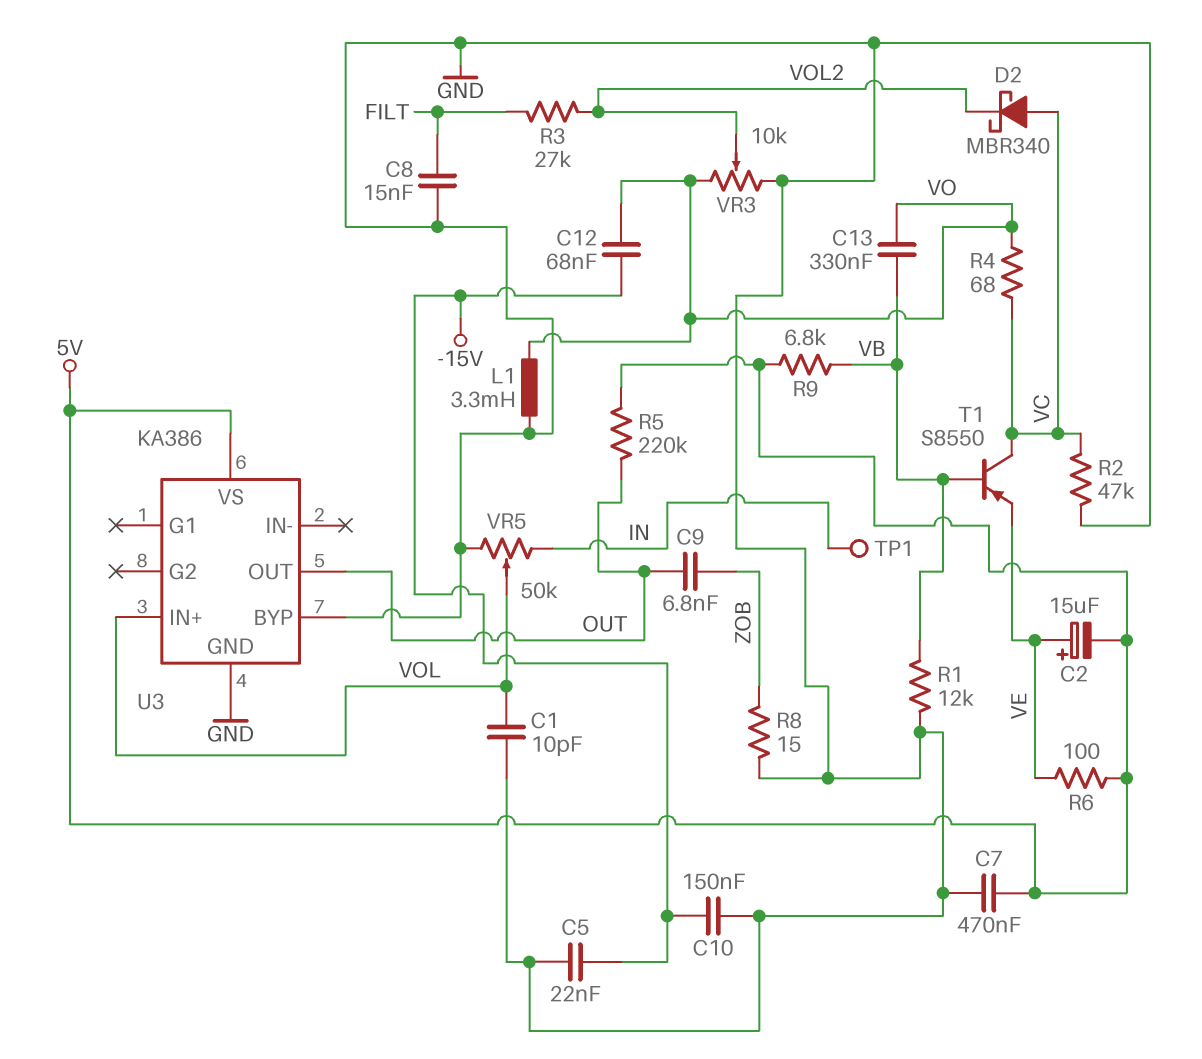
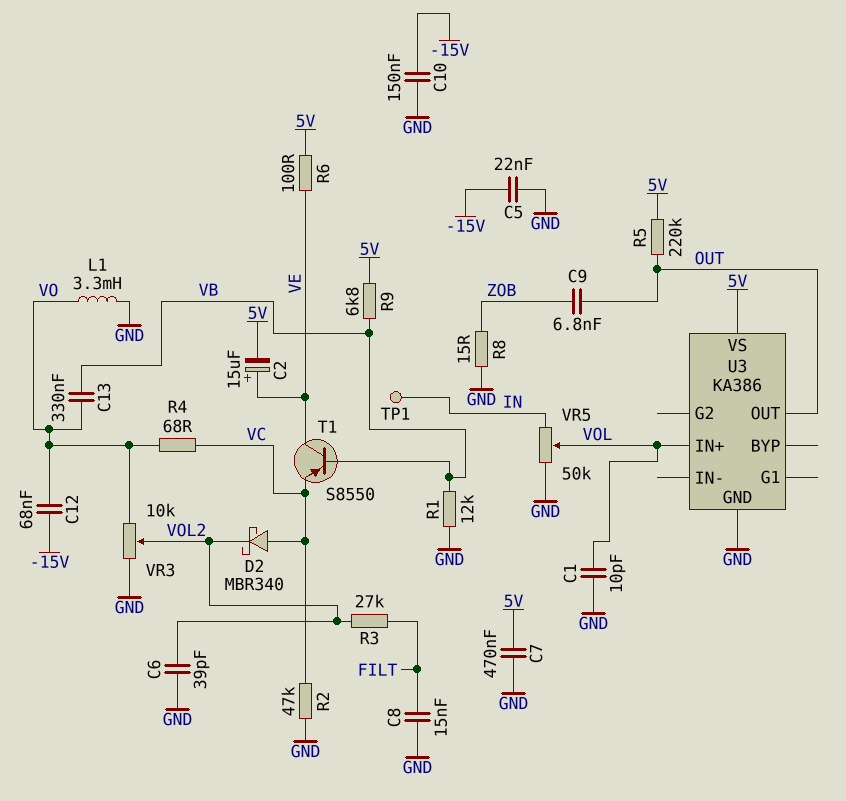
C6: none -> 39pF (GND, VOL2)
T1: PNP S8550 (B VB, C VC, E VE) -> PNP S8550 (B VB, C VE, E VC)
U3 pin BYP: GND -> none

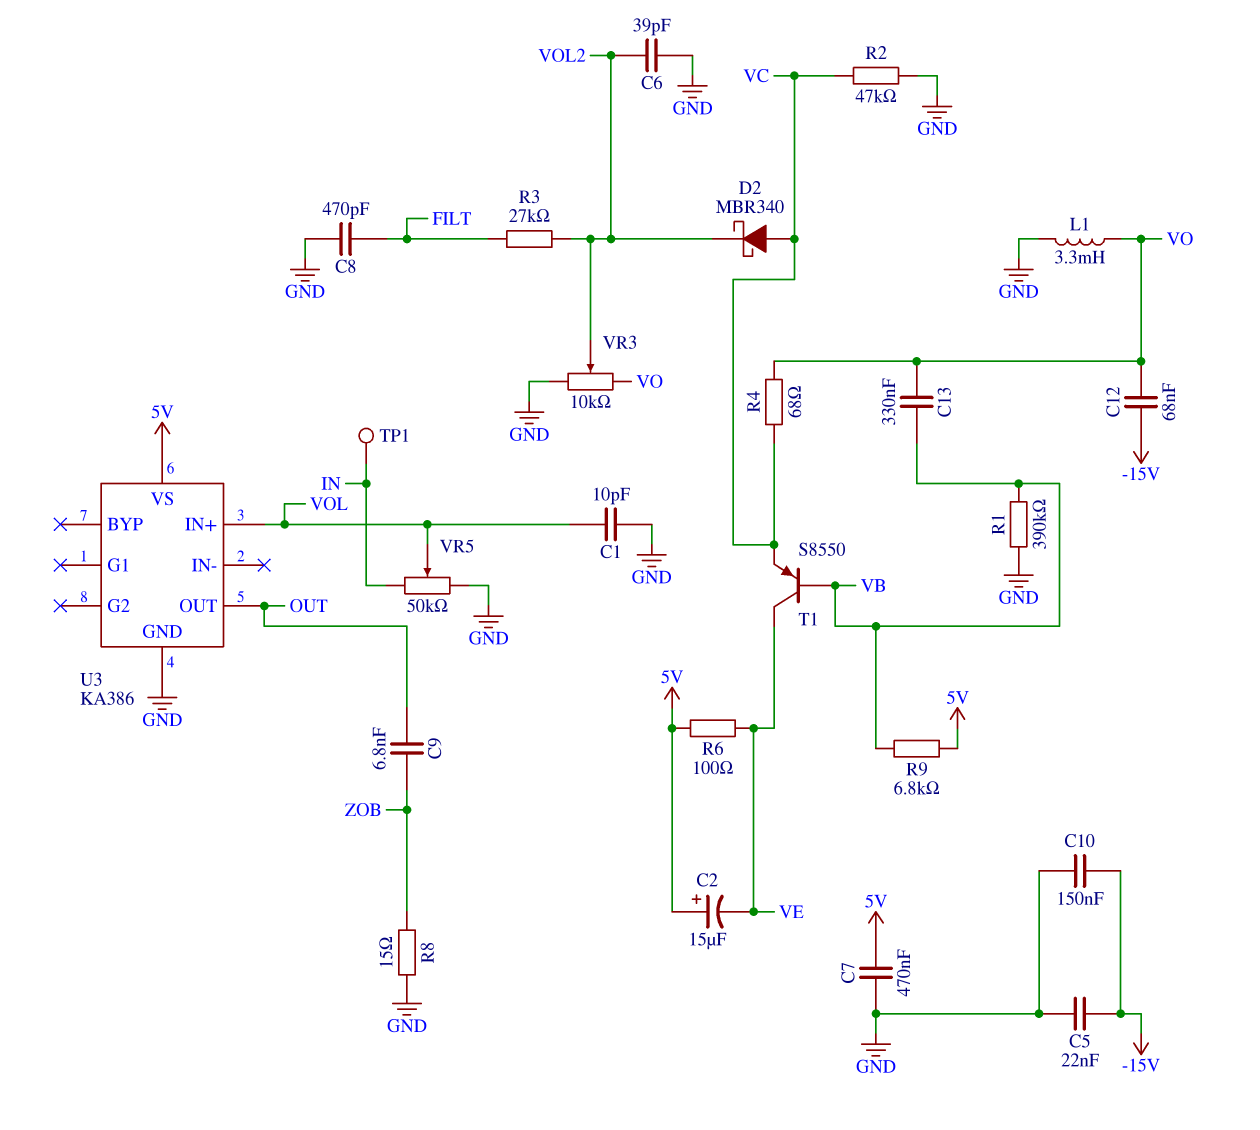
C2: 15uF (plus VE, minus 5V) -> 15uF (plus 5V, minus VE)
C8: 15nF (FILT, GND) -> 470pF (FILT, GND)
R1: 12k (GND, VB) -> 390k (GND, VB)
R5: 220k (5V, OUT) -> none

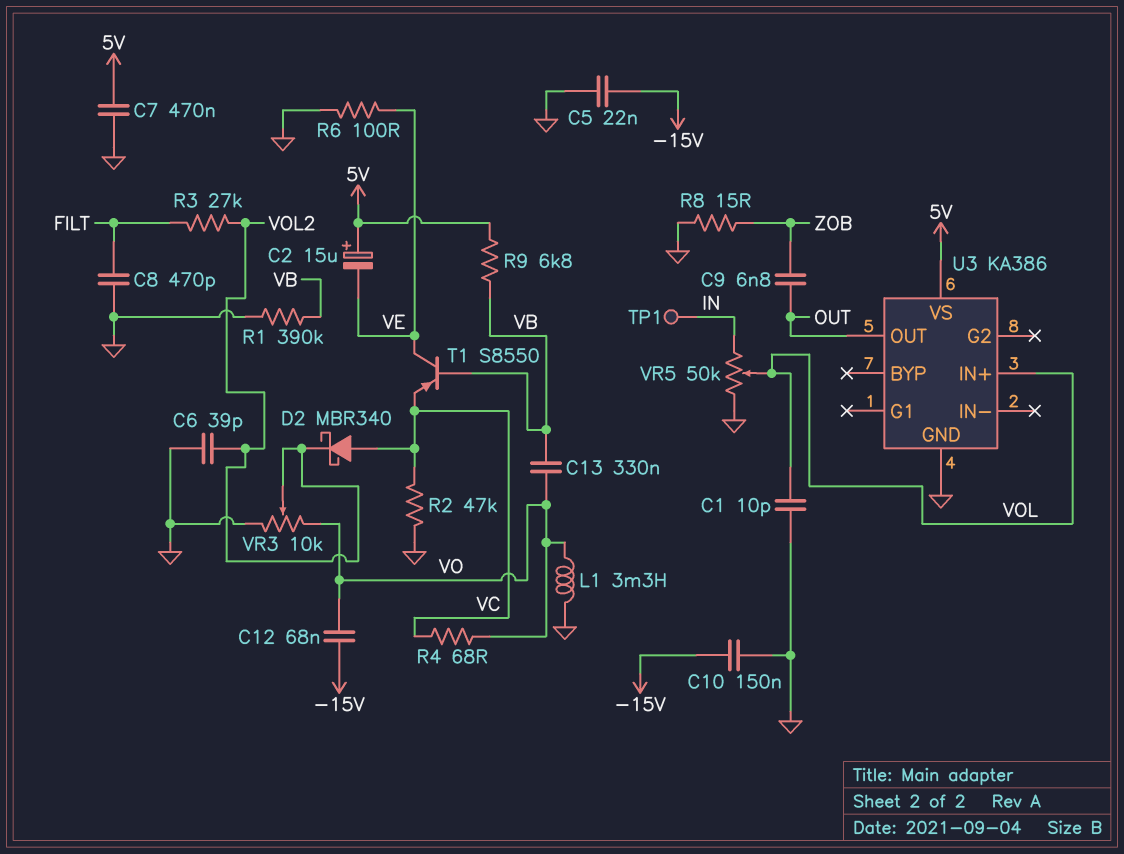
R6: 100 (5V, VE) -> 100 (GND, VE)

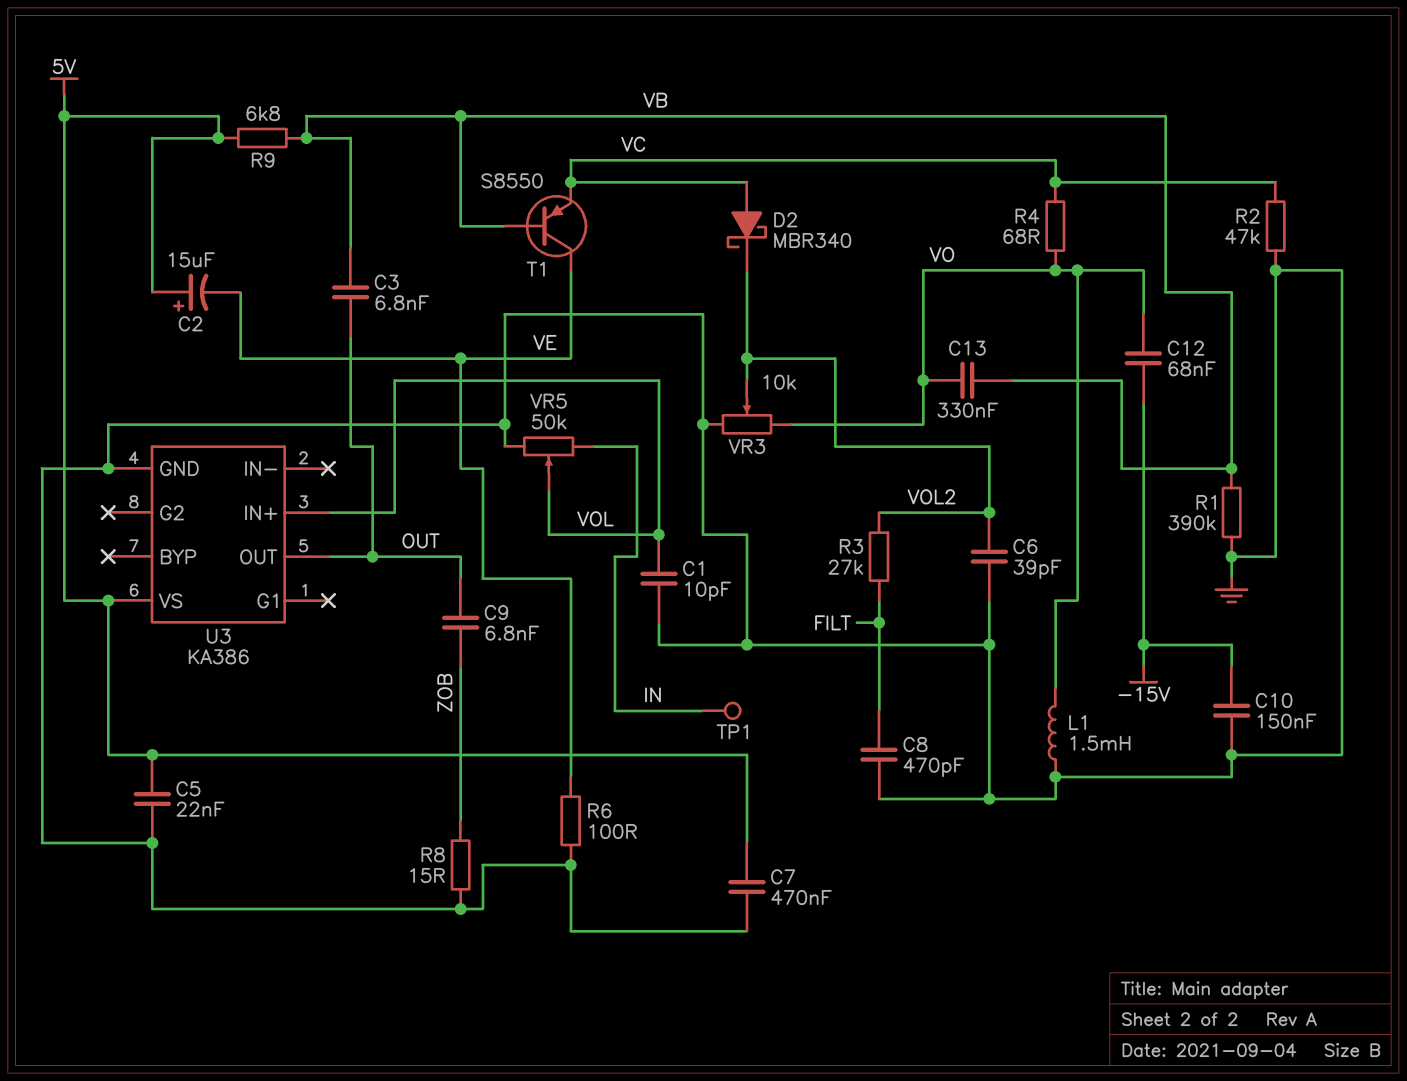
C3: none -> 6.8nF (OUT, VB)
C5: 22nF (-15V, GND) -> 22nF (5V, GND)
L1: 3.3mH (GND, VO) -> 1.5mH (GND, VO)

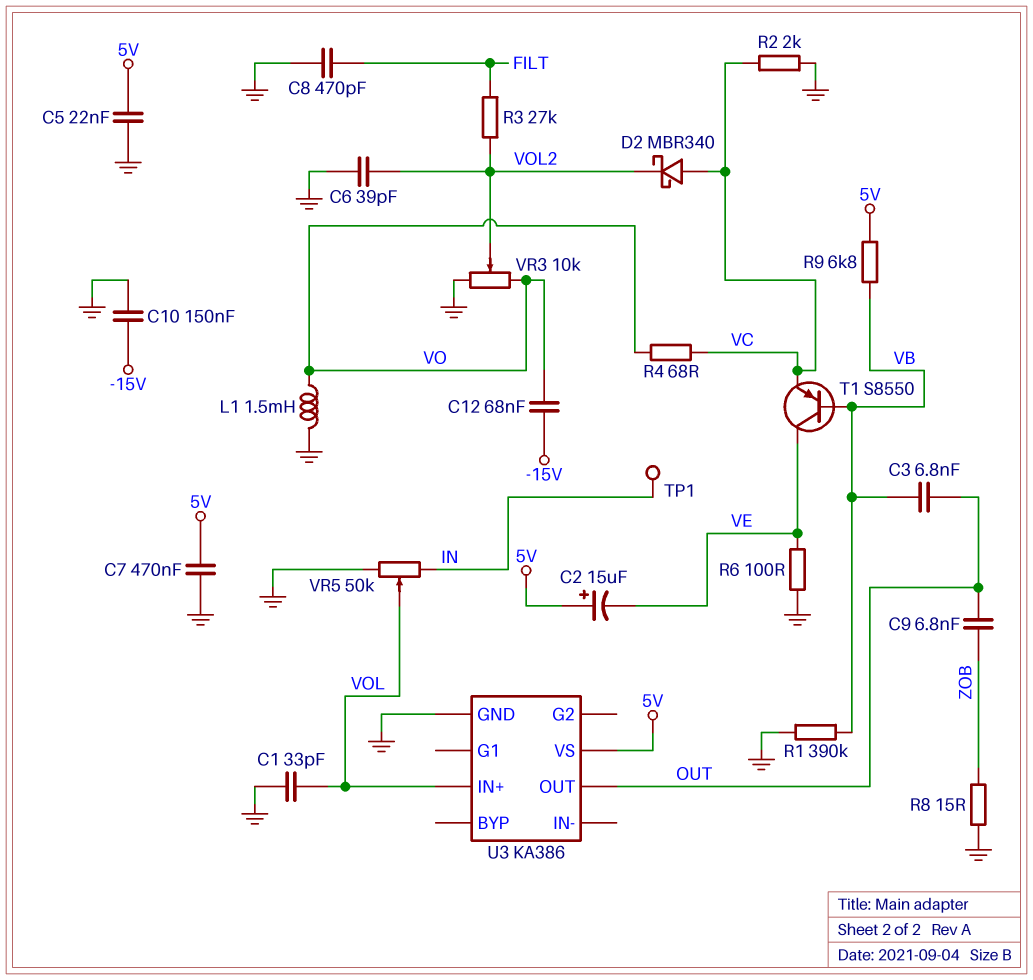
C1: 10pF (GND, VOL) -> 33pF (GND, VOL)
C13: 330nF (VB, VO) -> none
R2: 47k (GND, VC) -> 2k (GND, VC)

